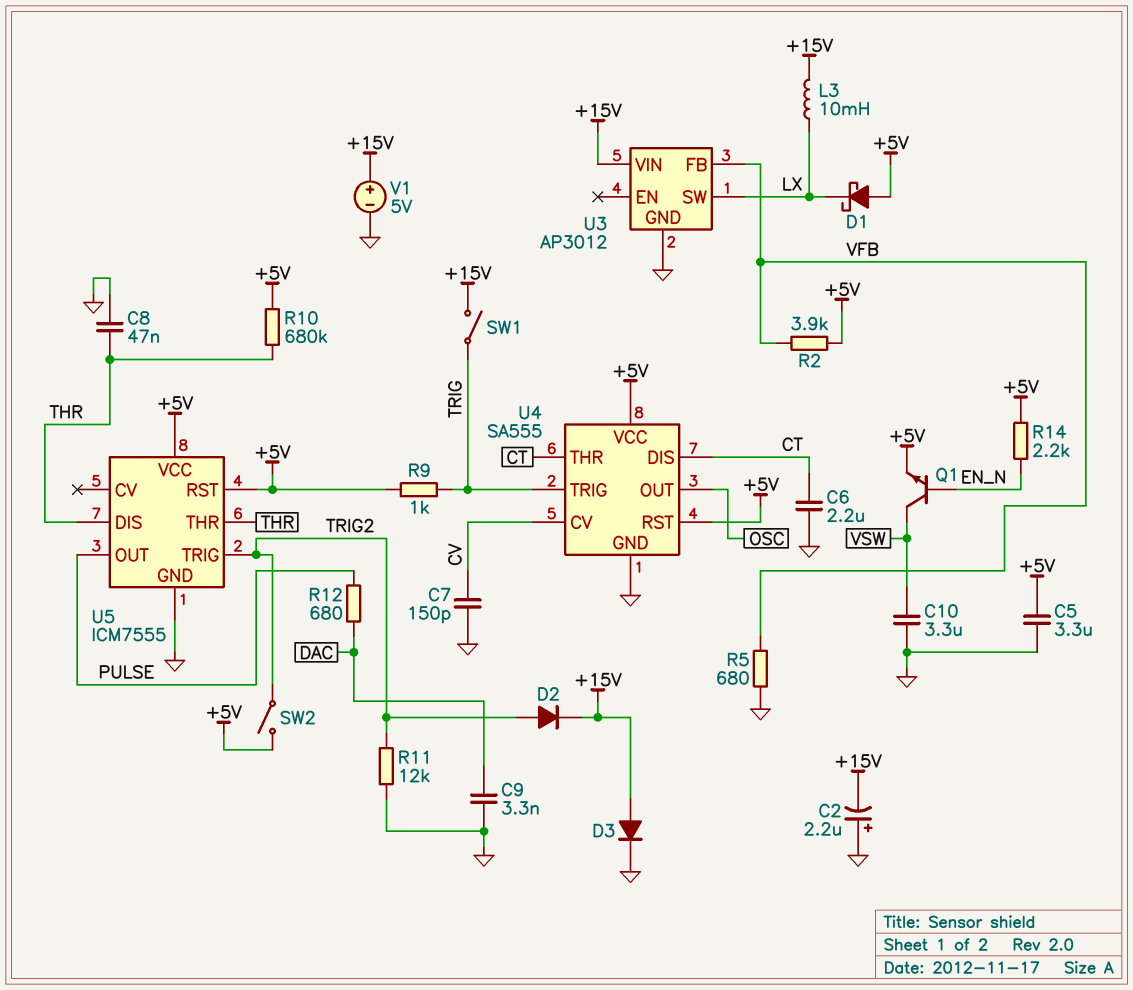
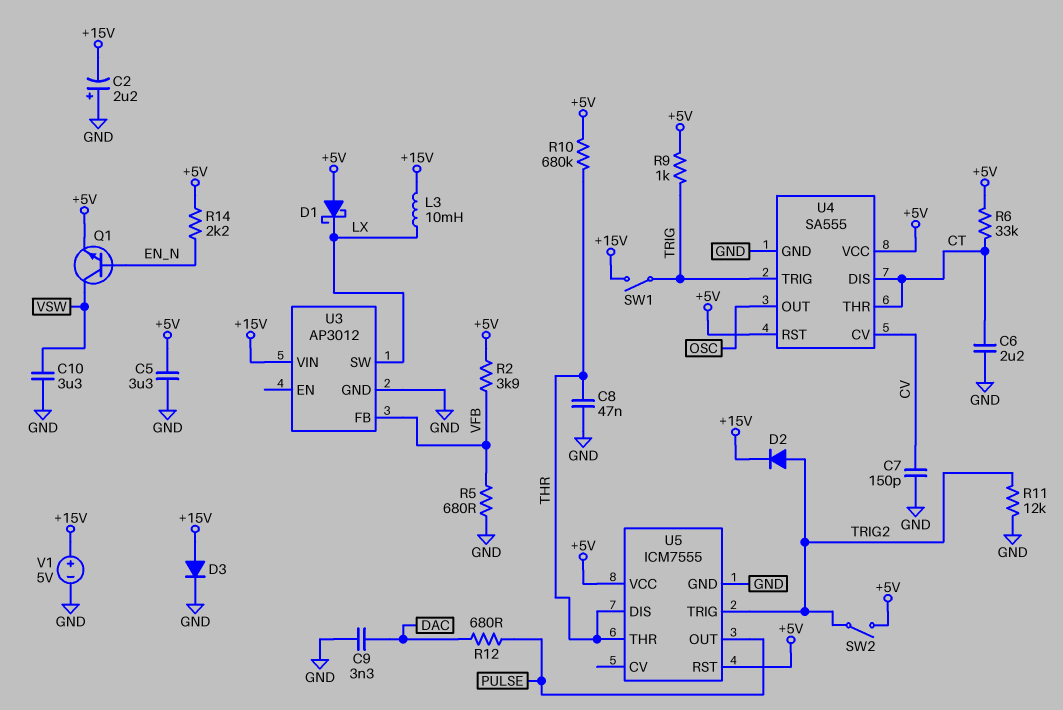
R6: none -> 33k (+5V, CT)

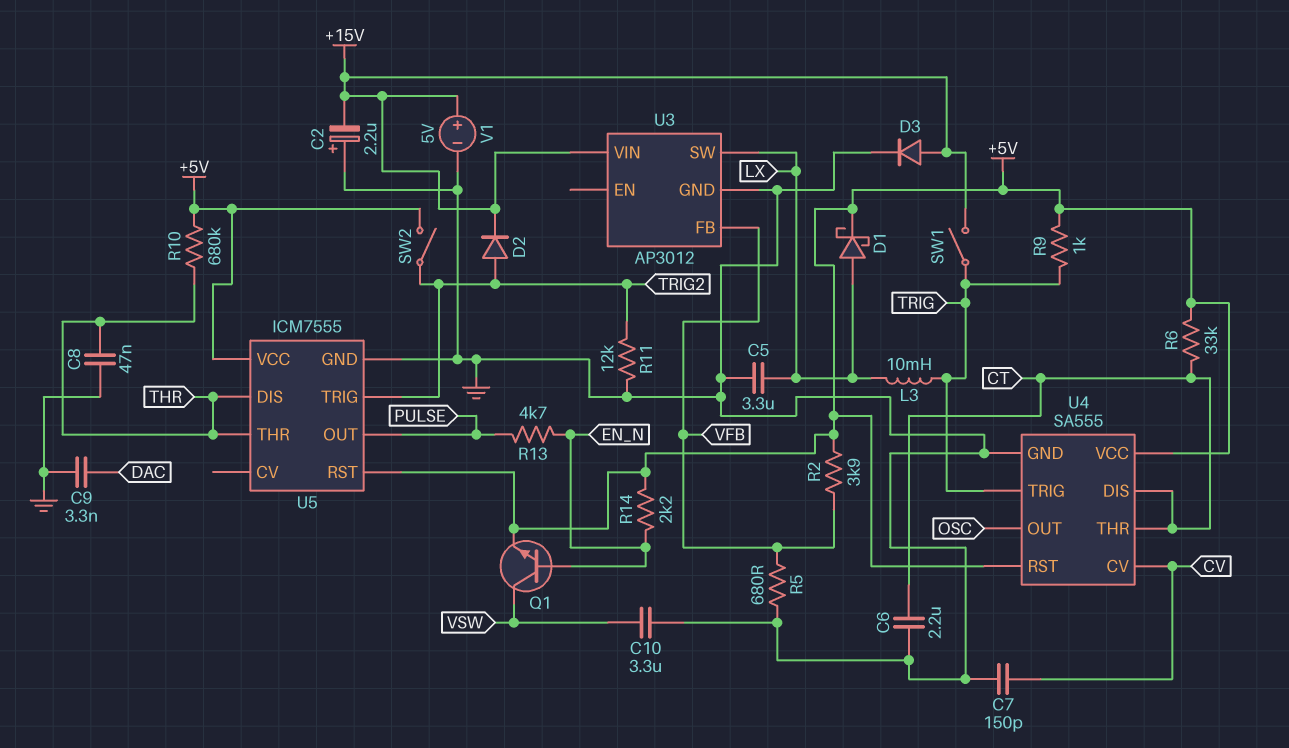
C5: 3.3uF (+5V, GND) -> 3.3uF (GND, LX)
D1: schottky (A +5V, K LX) -> schottky (A LX, K +5V)
L3: 10mH (+15V, LX) -> 10mH (LX, TRIG)
R12: 680 (DAC, PULSE) -> none
R13: none -> 4.7k (EN_N, PULSE)

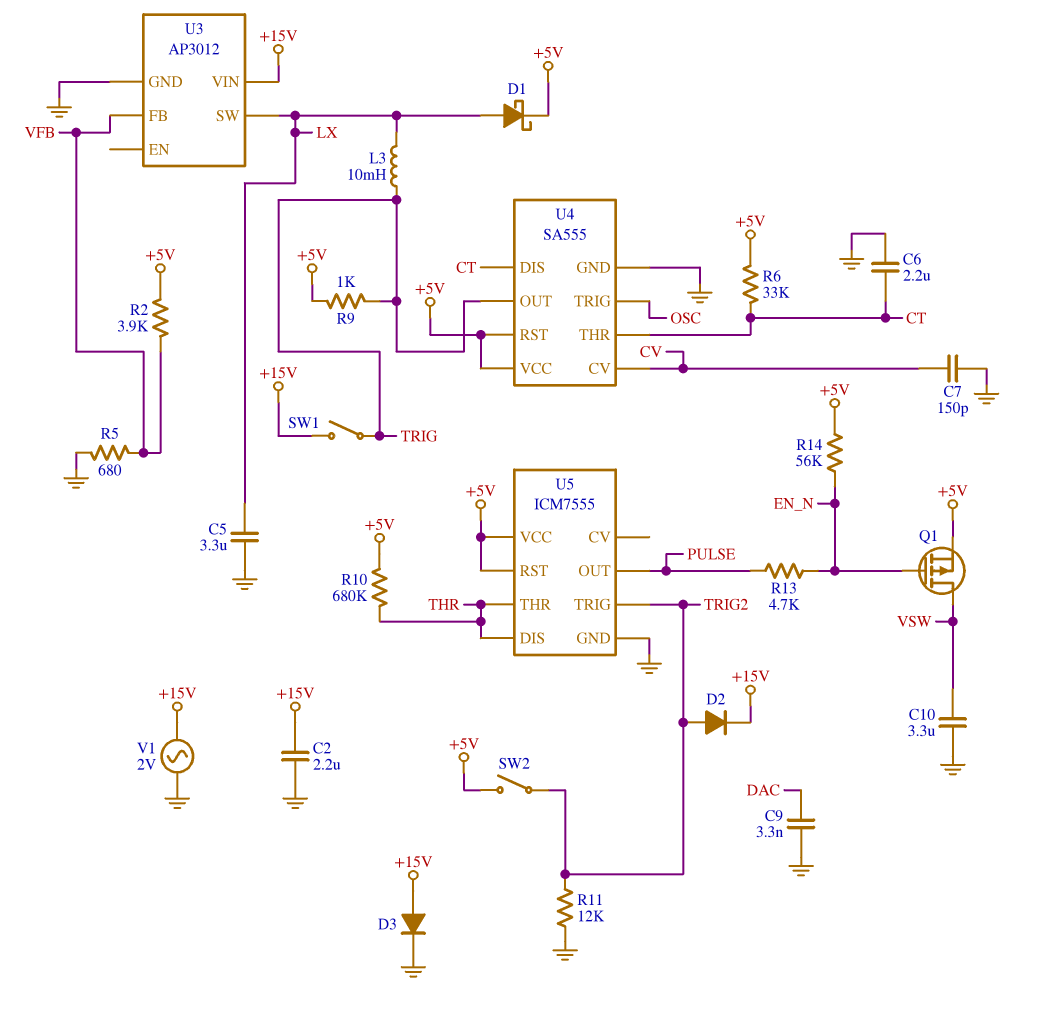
C2: 2.2uF (plus GND, minus +15V) -> 2.2uF (+15V, GND)
C8: 47nF (GND, THR) -> none
Q1: NPN (B EN_N, C VSW, E +5V) -> PMOS (G EN_N, D VSW, S +5V)
R14: 2.2k (+5V, EN_N) -> 56k (+5V, EN_N)
U4 pin OUT: OSC -> TRIG
U4 pin TRIG: TRIG -> OSC
V1: 5V (plus +15V, minus GND) -> AC 2V (+15V, GND)

